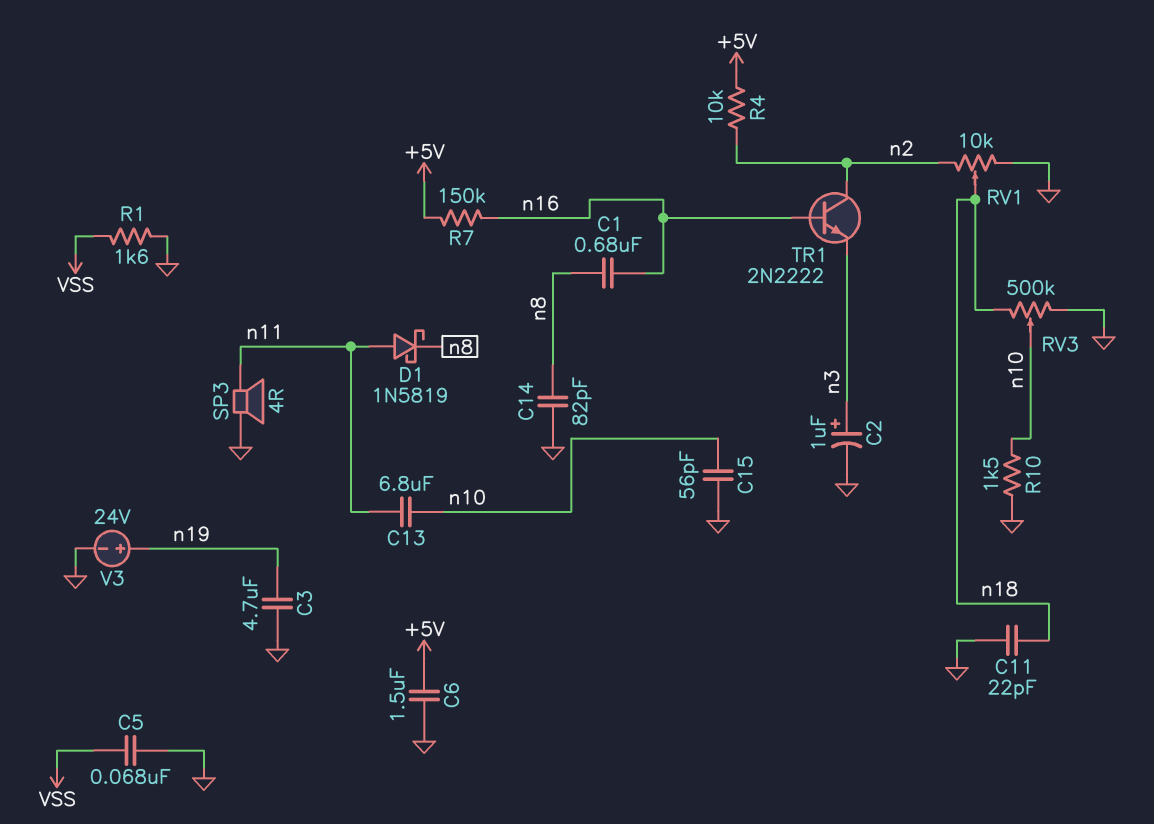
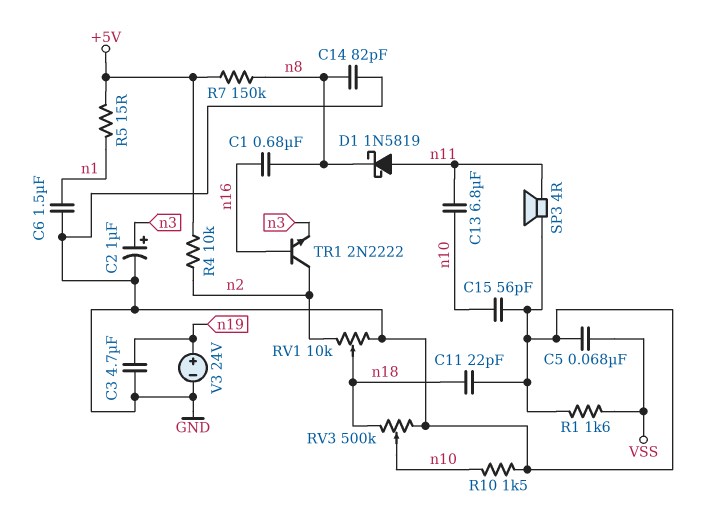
C6: 1.5uF (+5V, GND) -> 1.5uF (GND, n1)
R5: none -> 15 (+5V, n1)
R7: 150k (+5V, n16) -> 150k (+5V, n8)

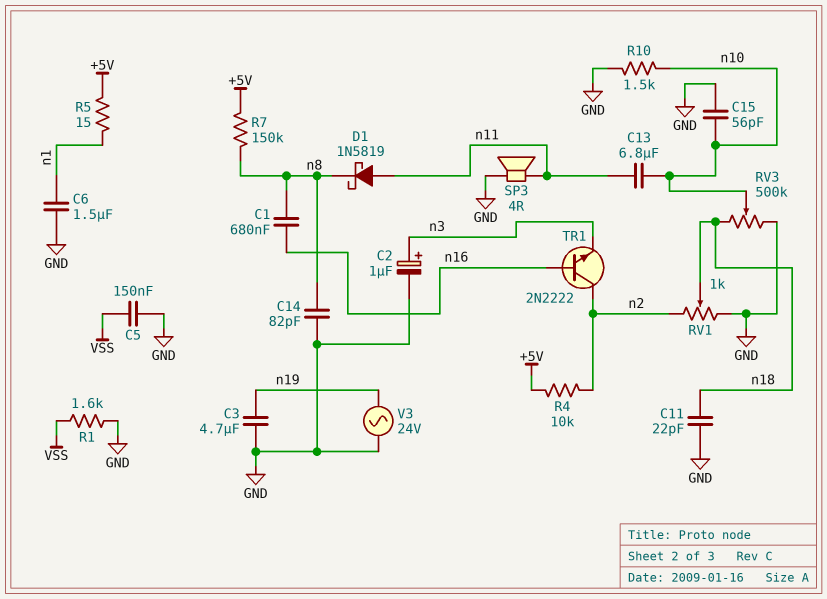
C5: 68nF (GND, VSS) -> 150nF (GND, VSS)
RV1: 10k (GND, n2, wiper n18) -> 1k (GND, n2, wiper n18)
V3: 24V (plus n19, minus GND) -> AC 24V (GND, n19)

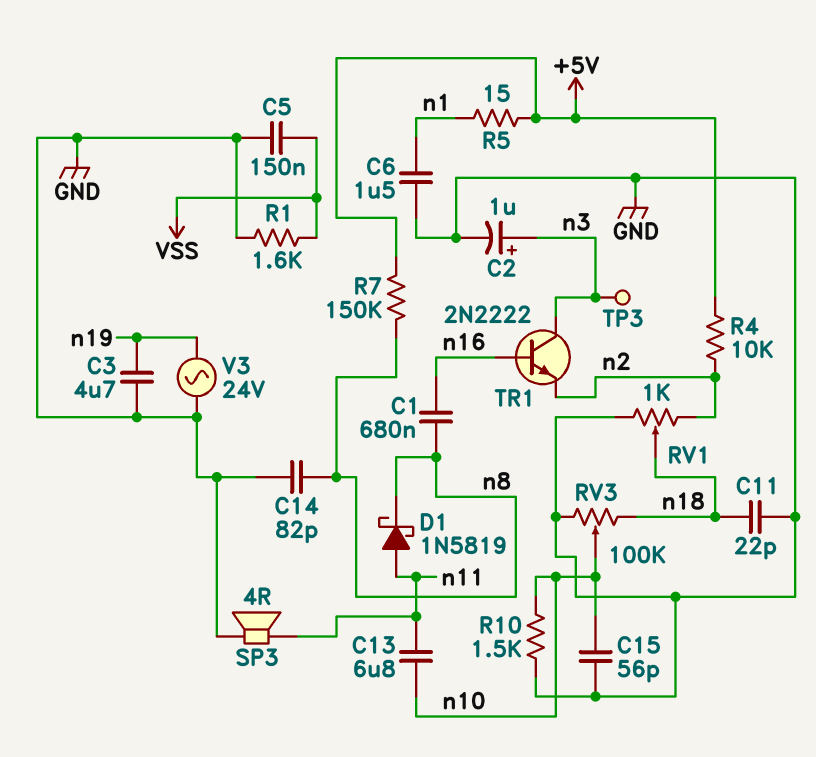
RV3: 500k (GND, n18, wiper n10) -> 100k (GND, n18, wiper n10)
TP3: none -> test point (n3)
TR1: NPN 2N2222 (B n16, C n2, E n3) -> NPN 2N2222 (B n16, C n3, E n2)

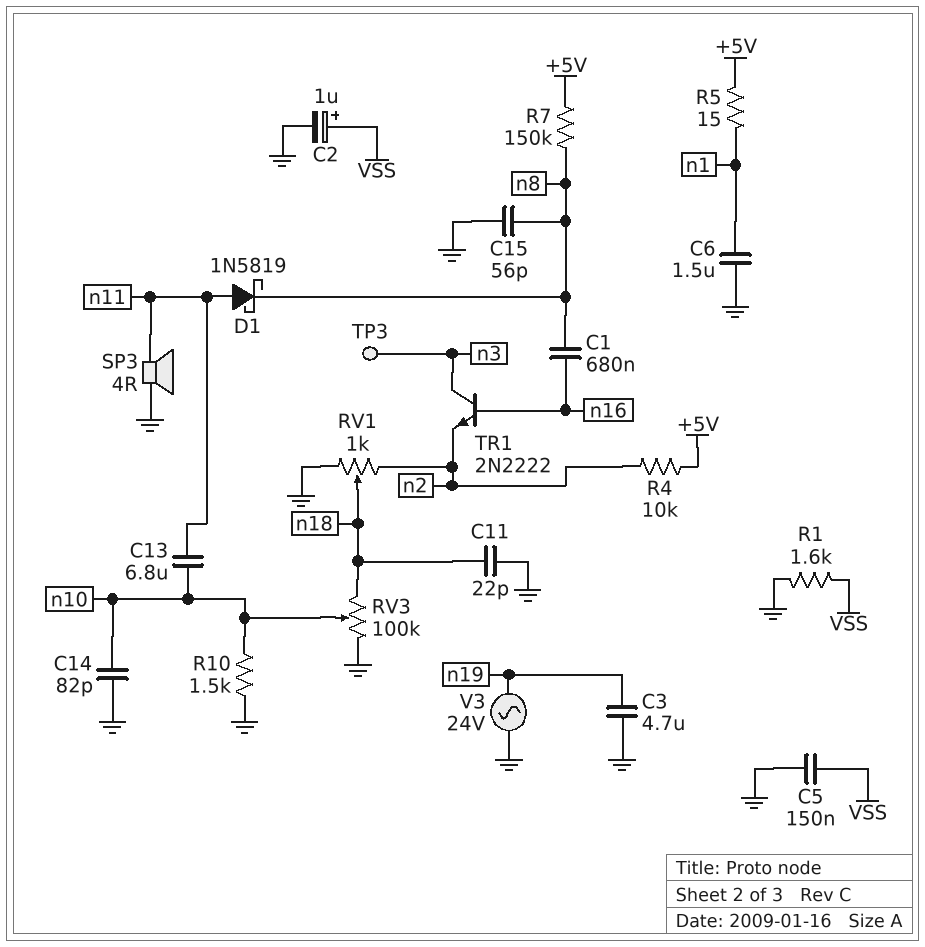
C2: 1uF (plus n3, minus GND) -> 1uF (plus VSS, minus GND)
C14: 82pF (GND, n8) -> 82pF (GND, n10)
C15: 56pF (GND, n10) -> 56pF (GND, n8)

